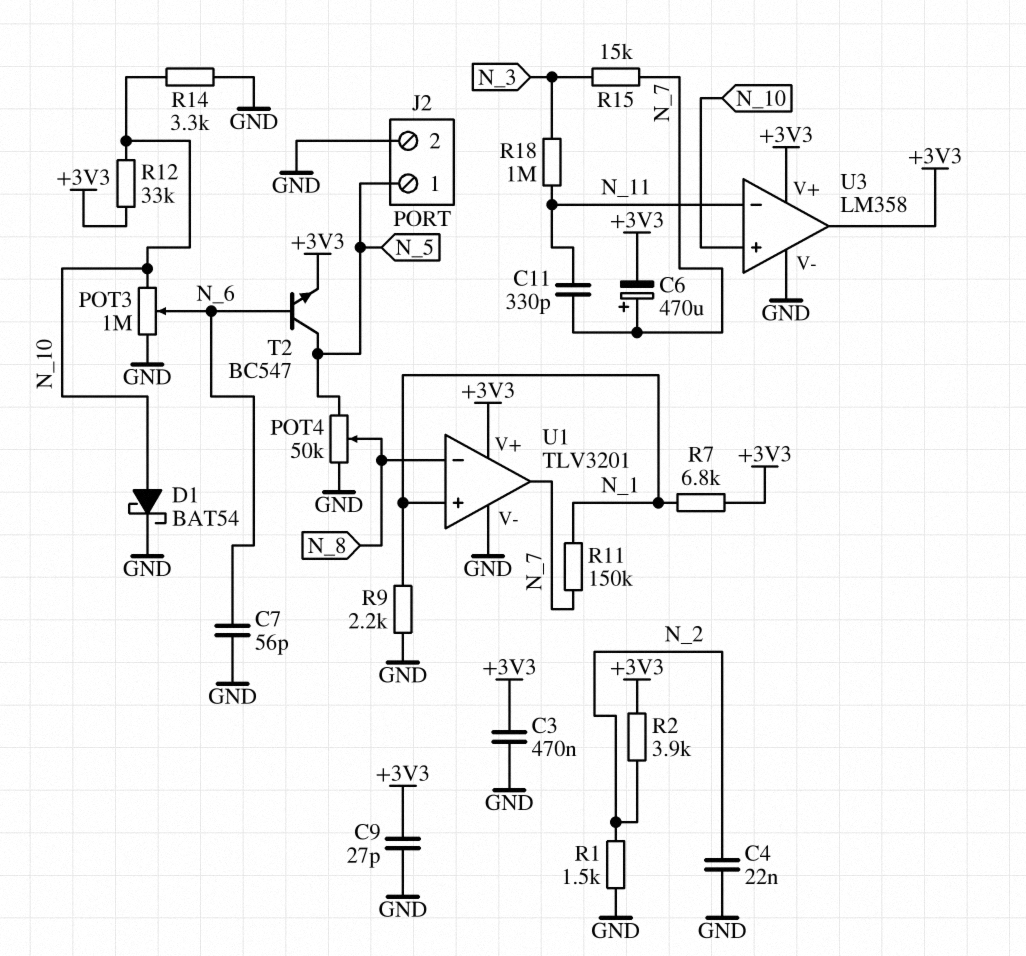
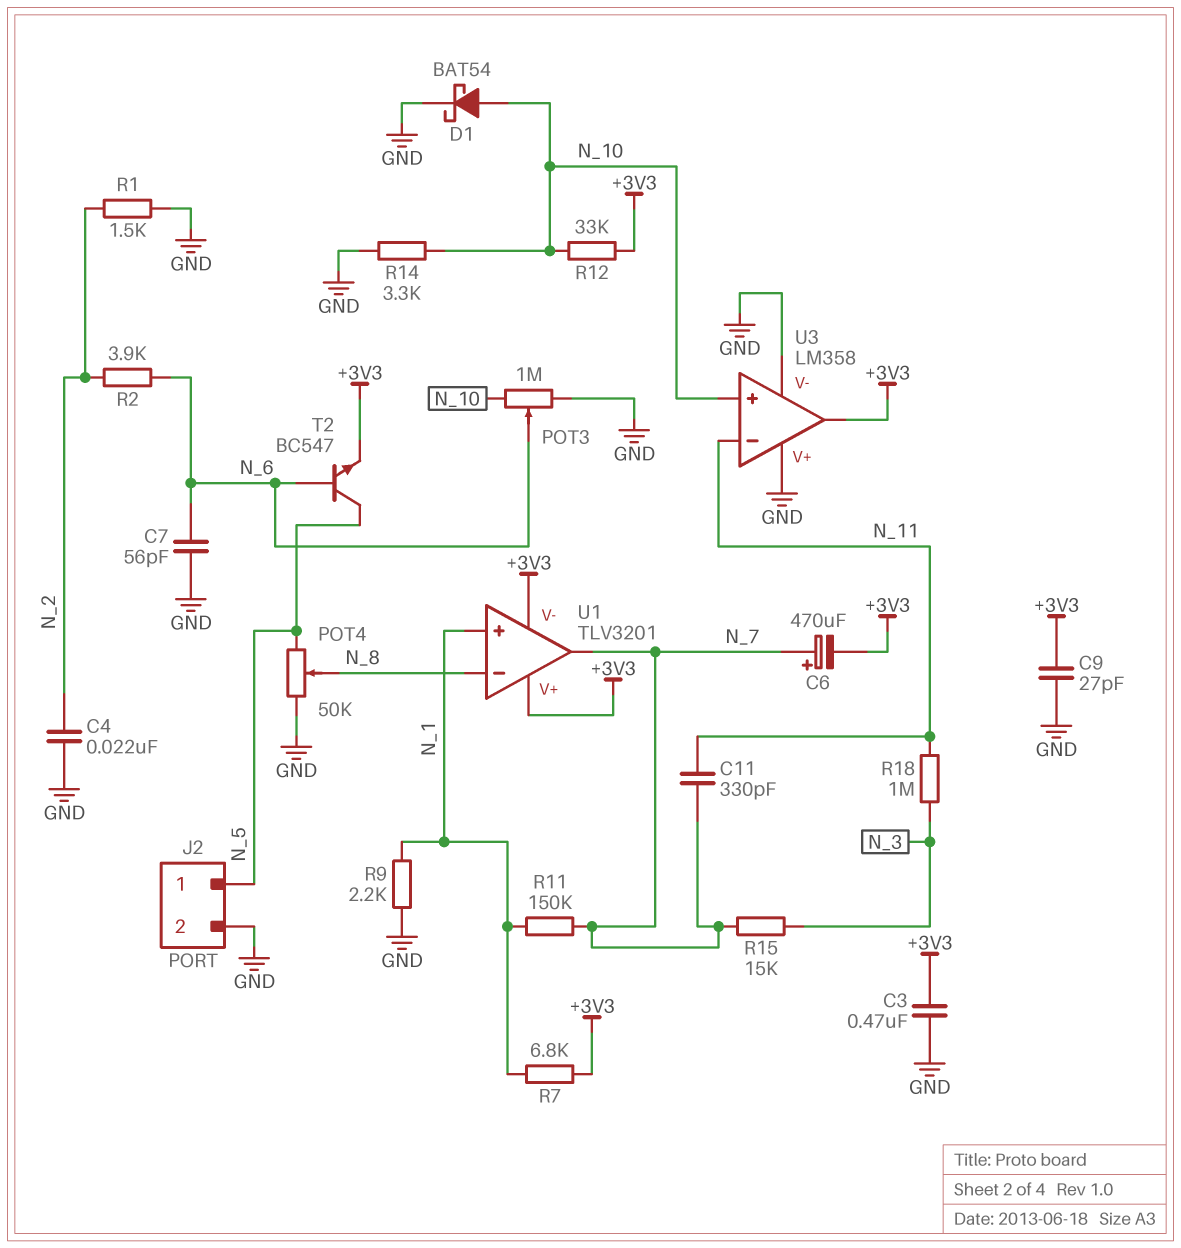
R2: 3.9k (+3V3, N_2) -> 3.9k (N_2, N_6)
U1 pin V-: GND -> +3V3
U3 pin V+: +3V3 -> GND

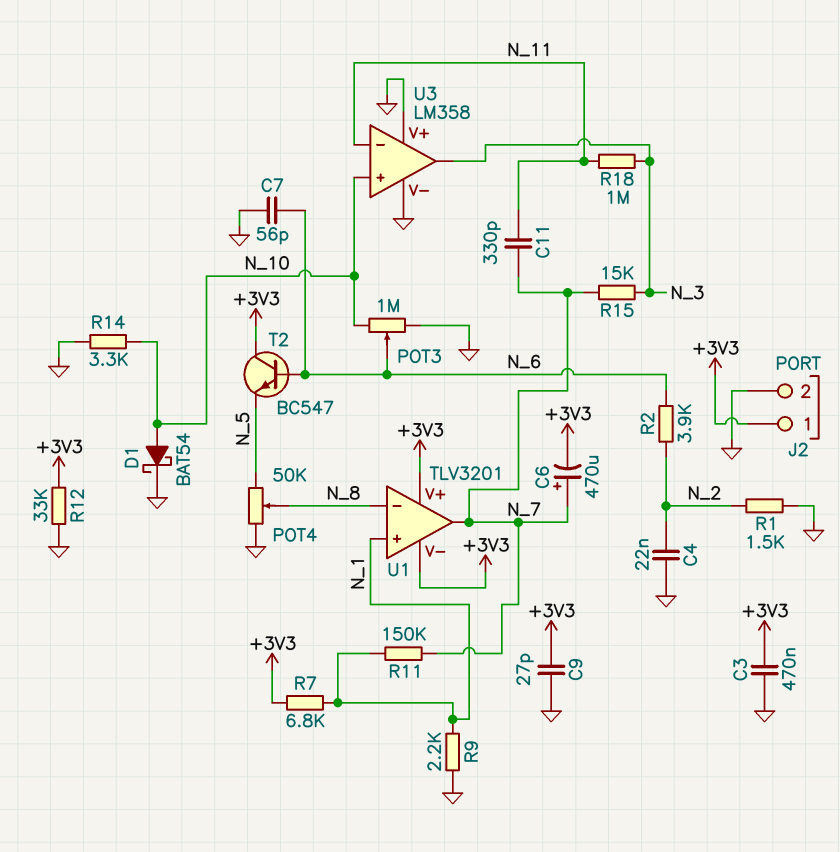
J2 pin 1: N_5 -> +3V3
R12: 33k (+3V3, N_10) -> 33k (+3V3, GND)
T2: NPN BC547 (B N_6, C N_5, E +3V3) -> NPN BC547 (B N_6, C +3V3, E N_5)
U3 pin out: +3V3 -> N_3

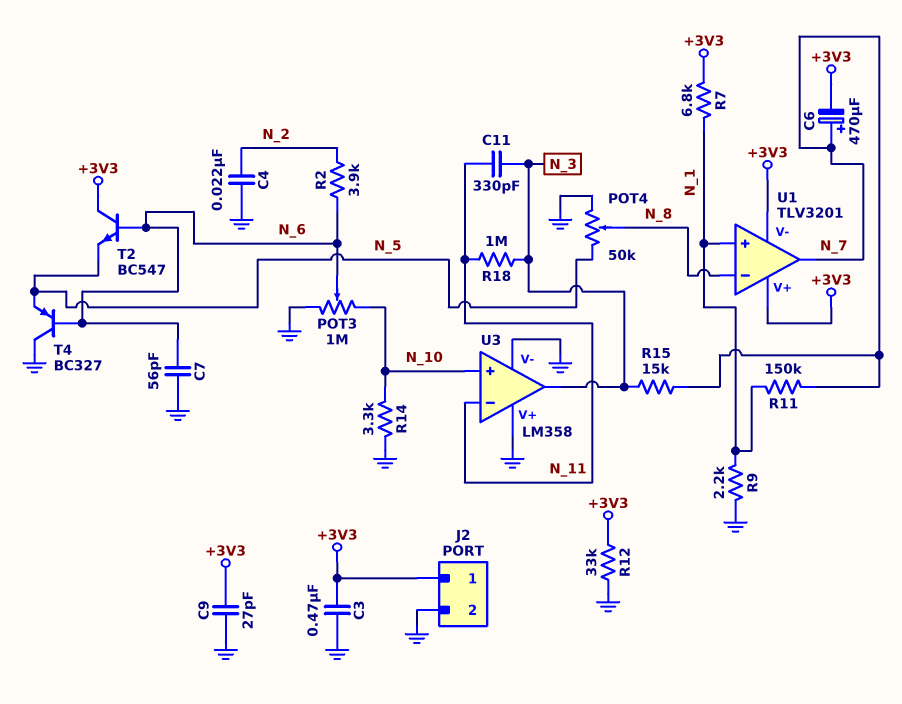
C11: 330pF (N_7, N_11) -> 330pF (N_3, N_11)
D1: schottky BAT54 (A N_10, K GND) -> none
R1: 1.5k (GND, N_2) -> none
T4: none -> PNP BC327 (B N_6, C GND, E N_5)

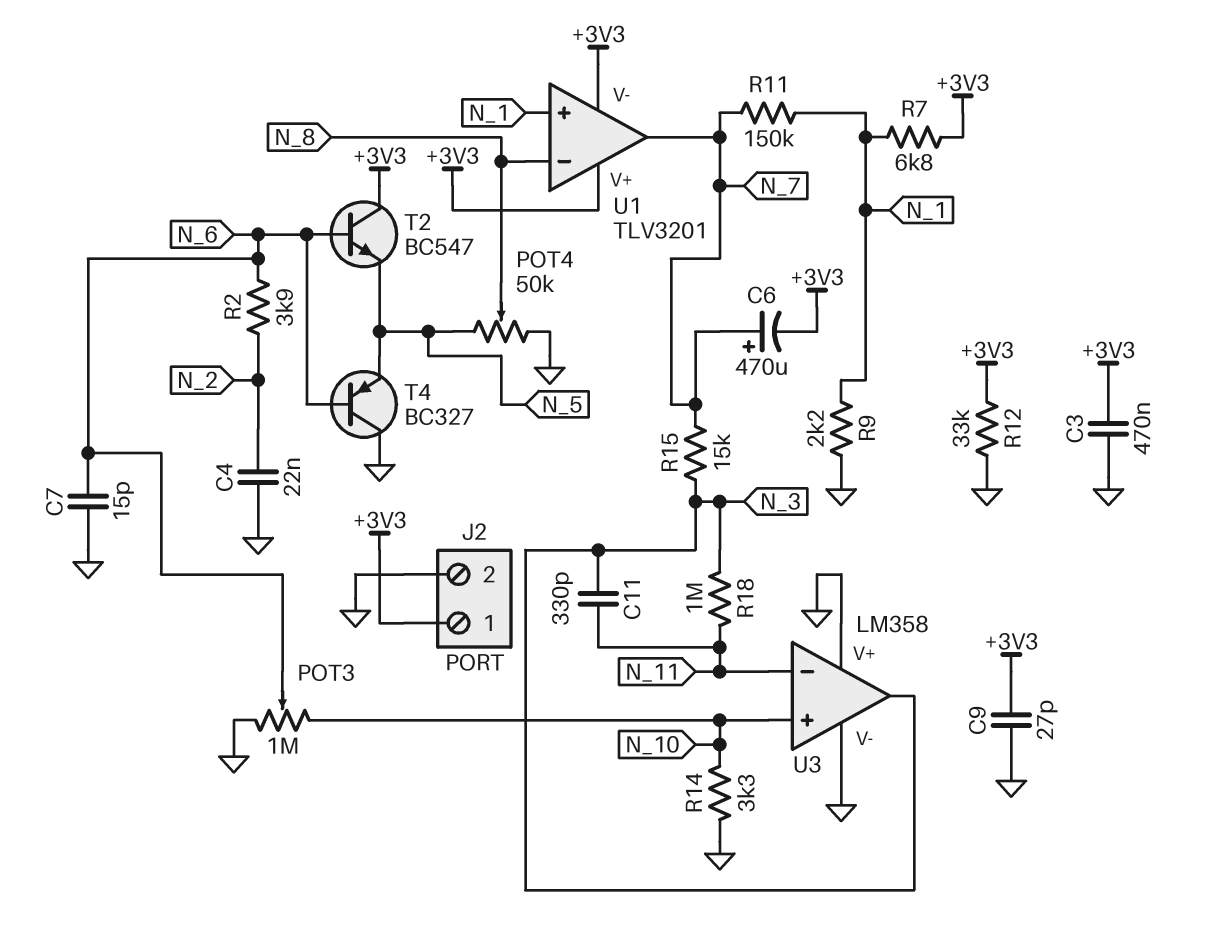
C7: 56pF (GND, N_6) -> 15pF (GND, N_6)

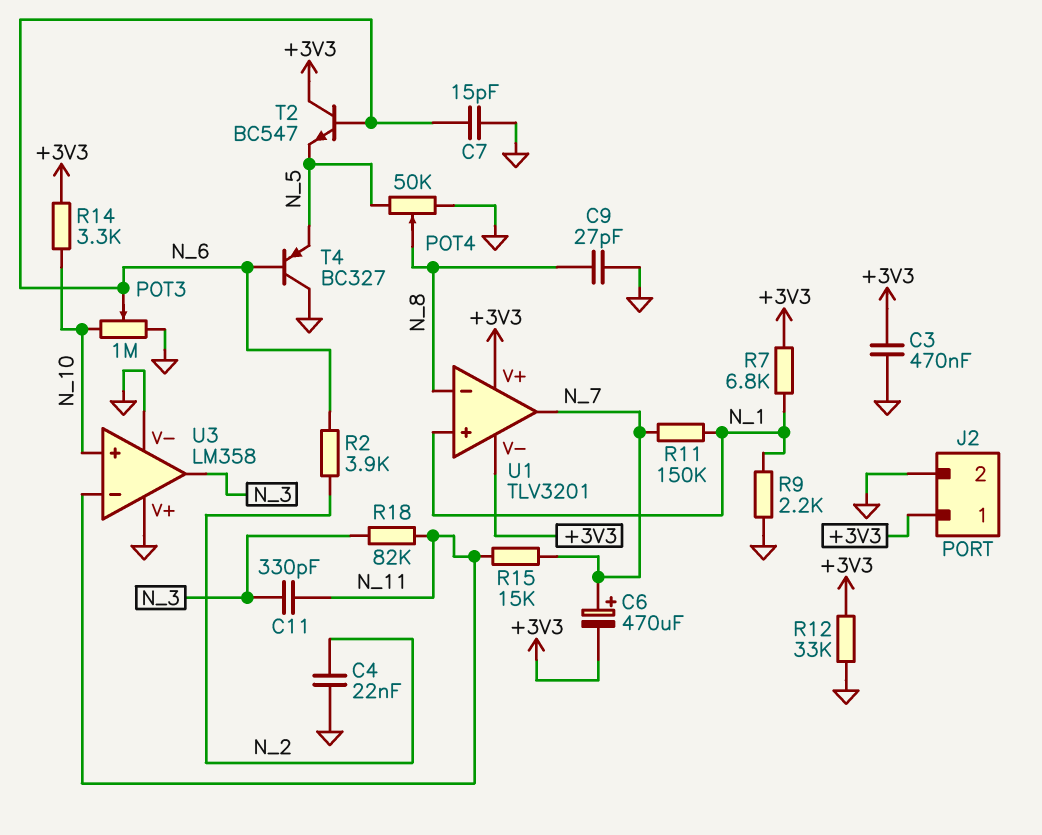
C9: 27pF (+3V3, GND) -> 27pF (GND, N_8)
R14: 3.3k (GND, N_10) -> 3.3k (+3V3, N_10)
R15: 15k (N_3, N_7) -> 15k (N_7, N_11)
R18: 1M (N_3, N_11) -> 82k (N_3, N_11)

